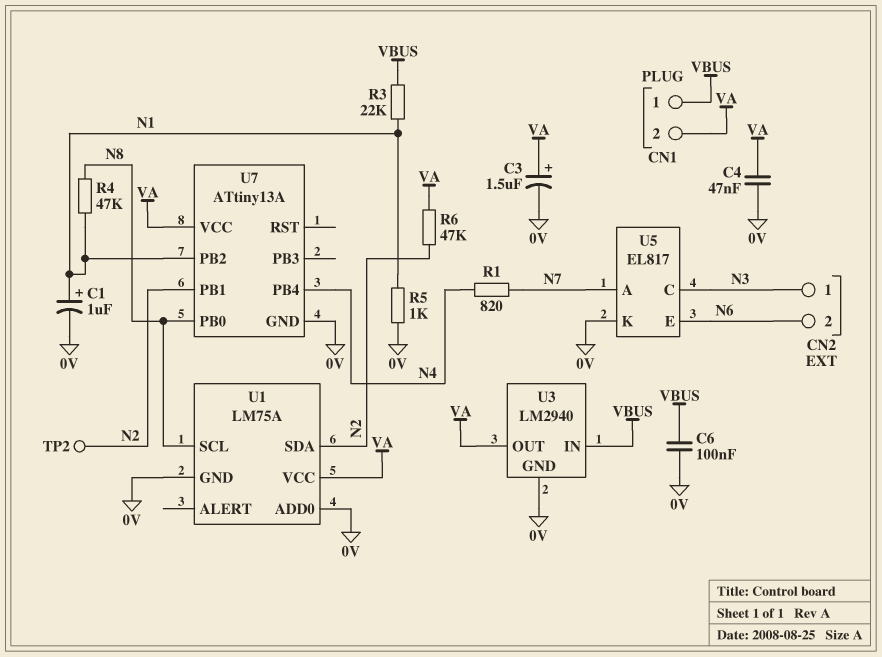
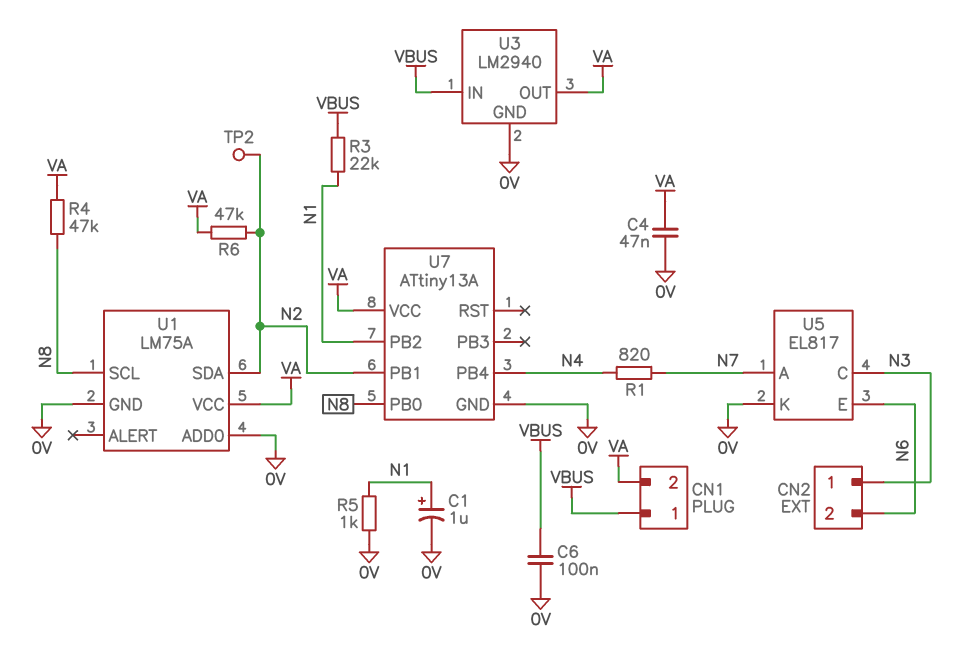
C3: 1.5uF (plus VA, minus 0V) -> none
R4: 47k (N1, N8) -> 47k (N8, VA)

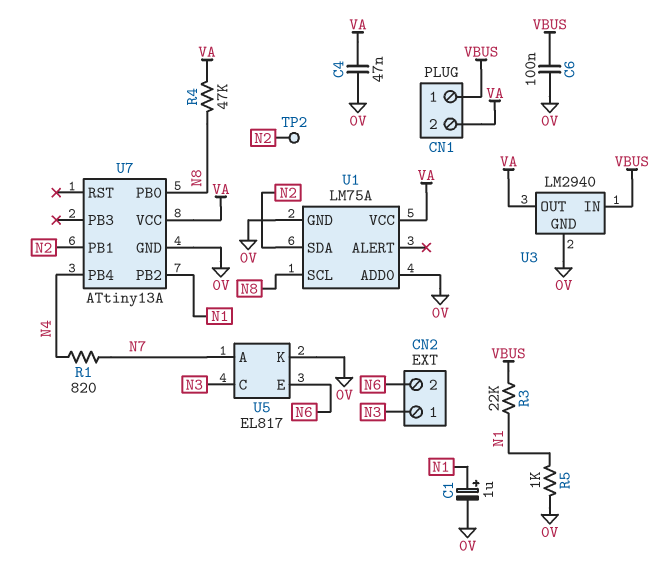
R6: 47k (N2, VA) -> none

